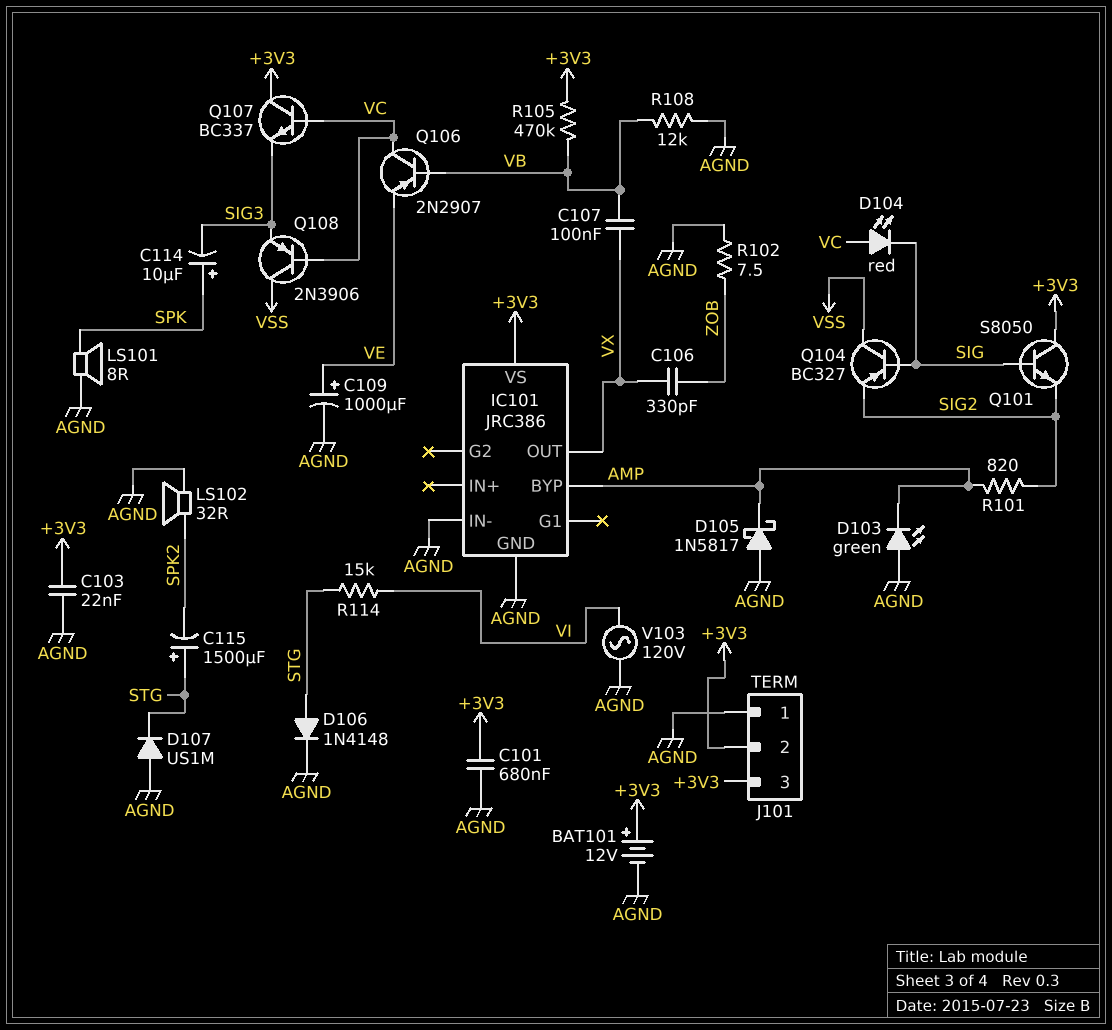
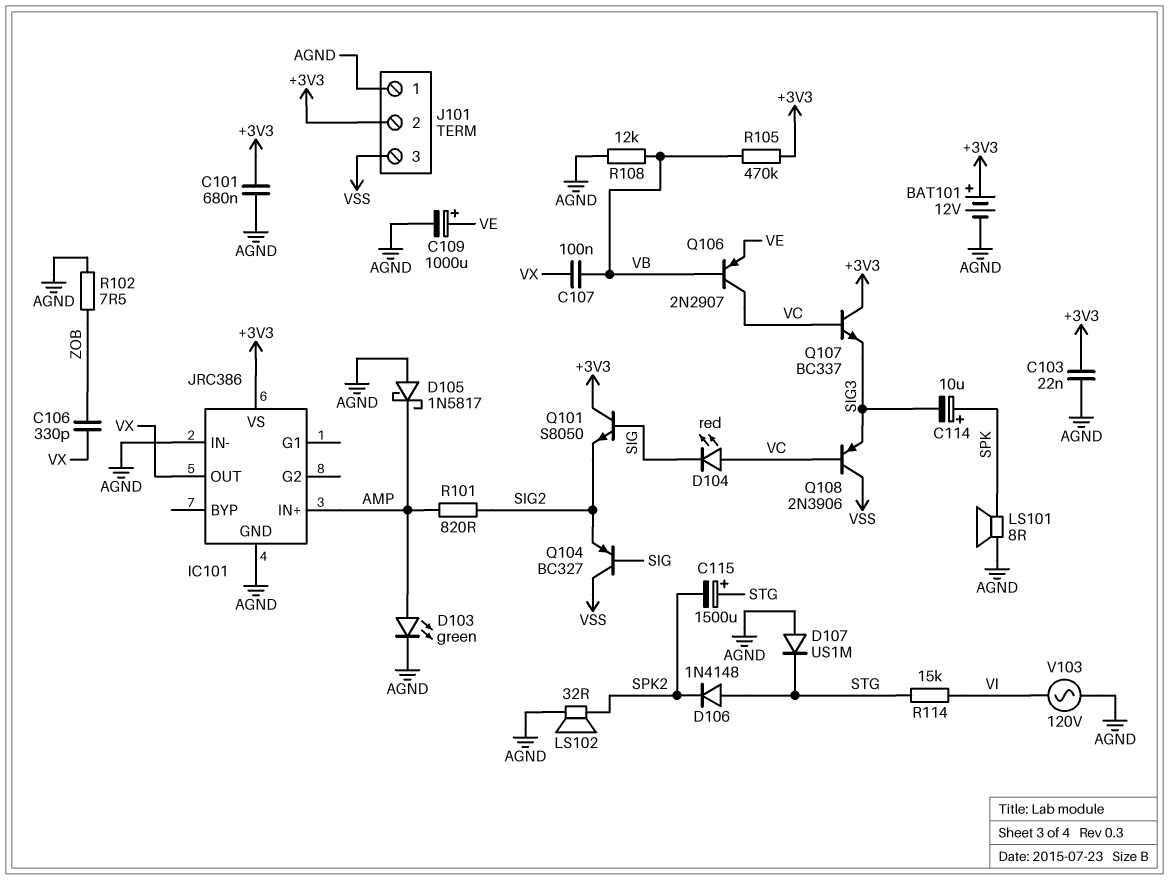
D103: LED green (A AGND, K AMP) -> LED green (A AMP, K AGND)
D106: diode 1N4148 (A STG, K AGND) -> diode 1N4148 (A STG, K SPK2)
IC101 pin BYP: AMP -> none
IC101 pin IN+: none -> AMP
J101 pin 3: +3V3 -> VSS

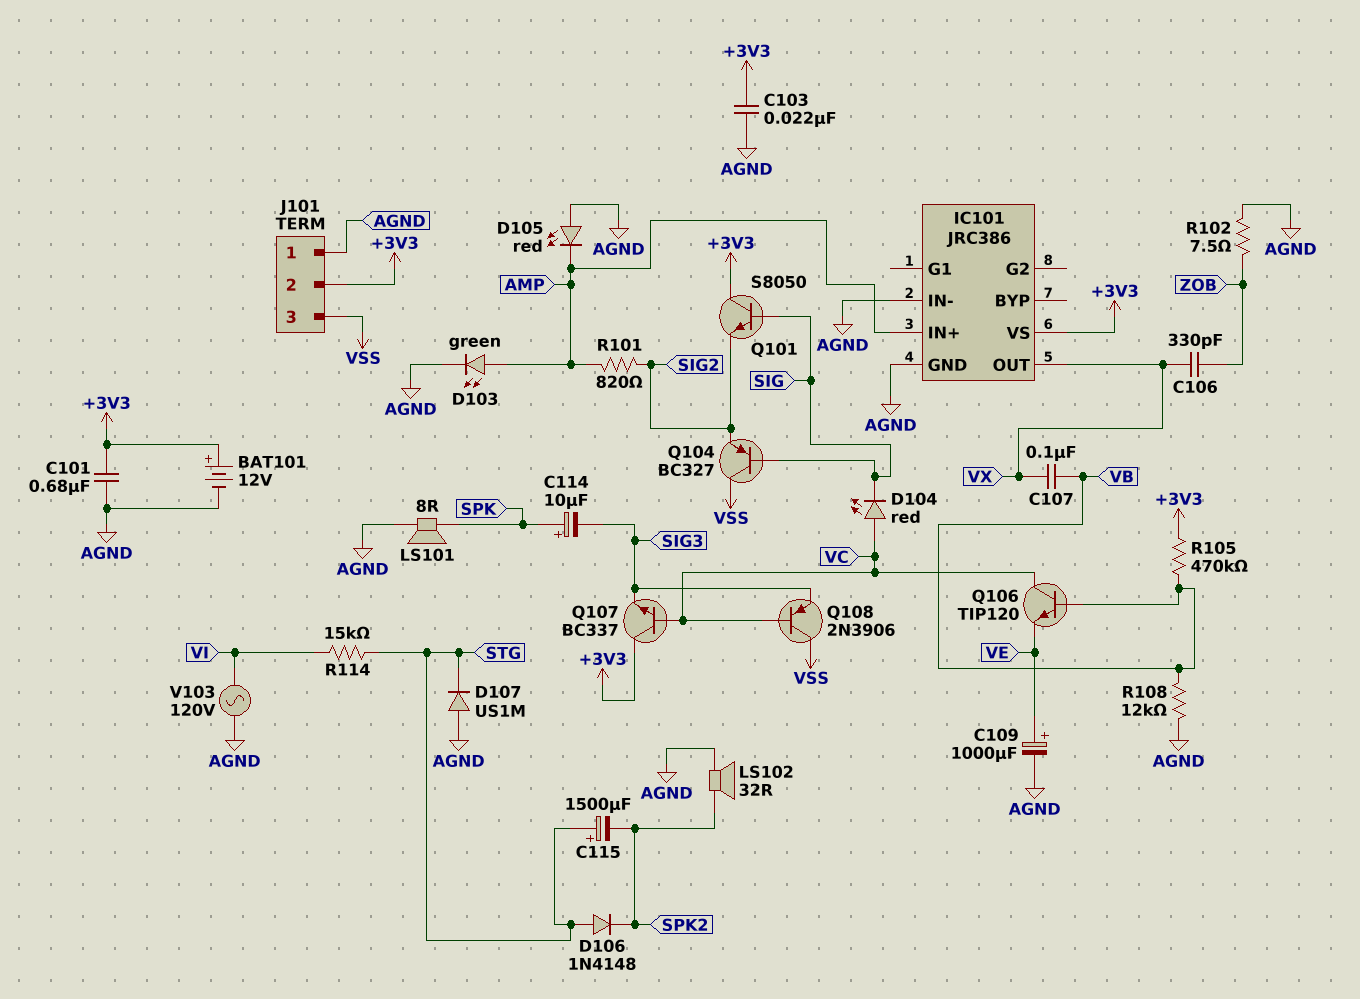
D105: schottky 1N5817 (A AGND, K AMP) -> LED red (A AGND, K AMP)
Q106: PNP 2N2907 (B VB, C VC, E VE) -> NPN TIP120 (B VB, C VC, E VE)

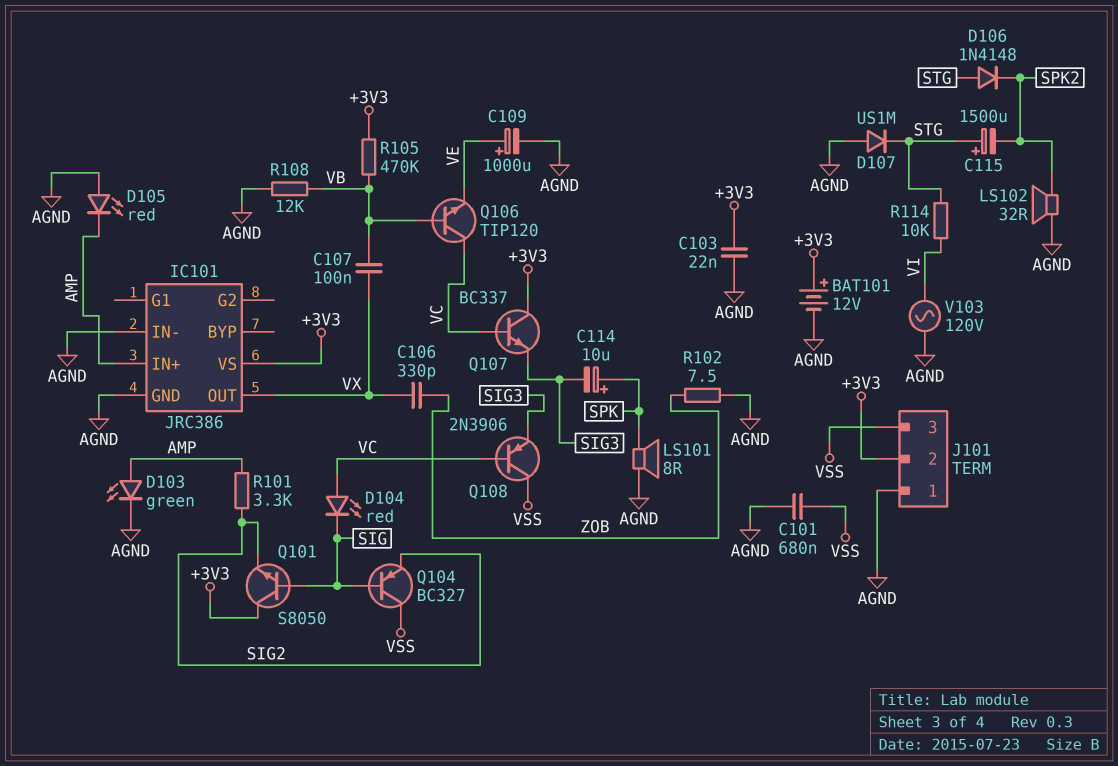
C101: 680nF (+3V3, AGND) -> 680nF (AGND, VSS)
R101: 820 (AMP, SIG2) -> 3.3k (AMP, SIG2)
R114: 15k (STG, VI) -> 10k (STG, VI)

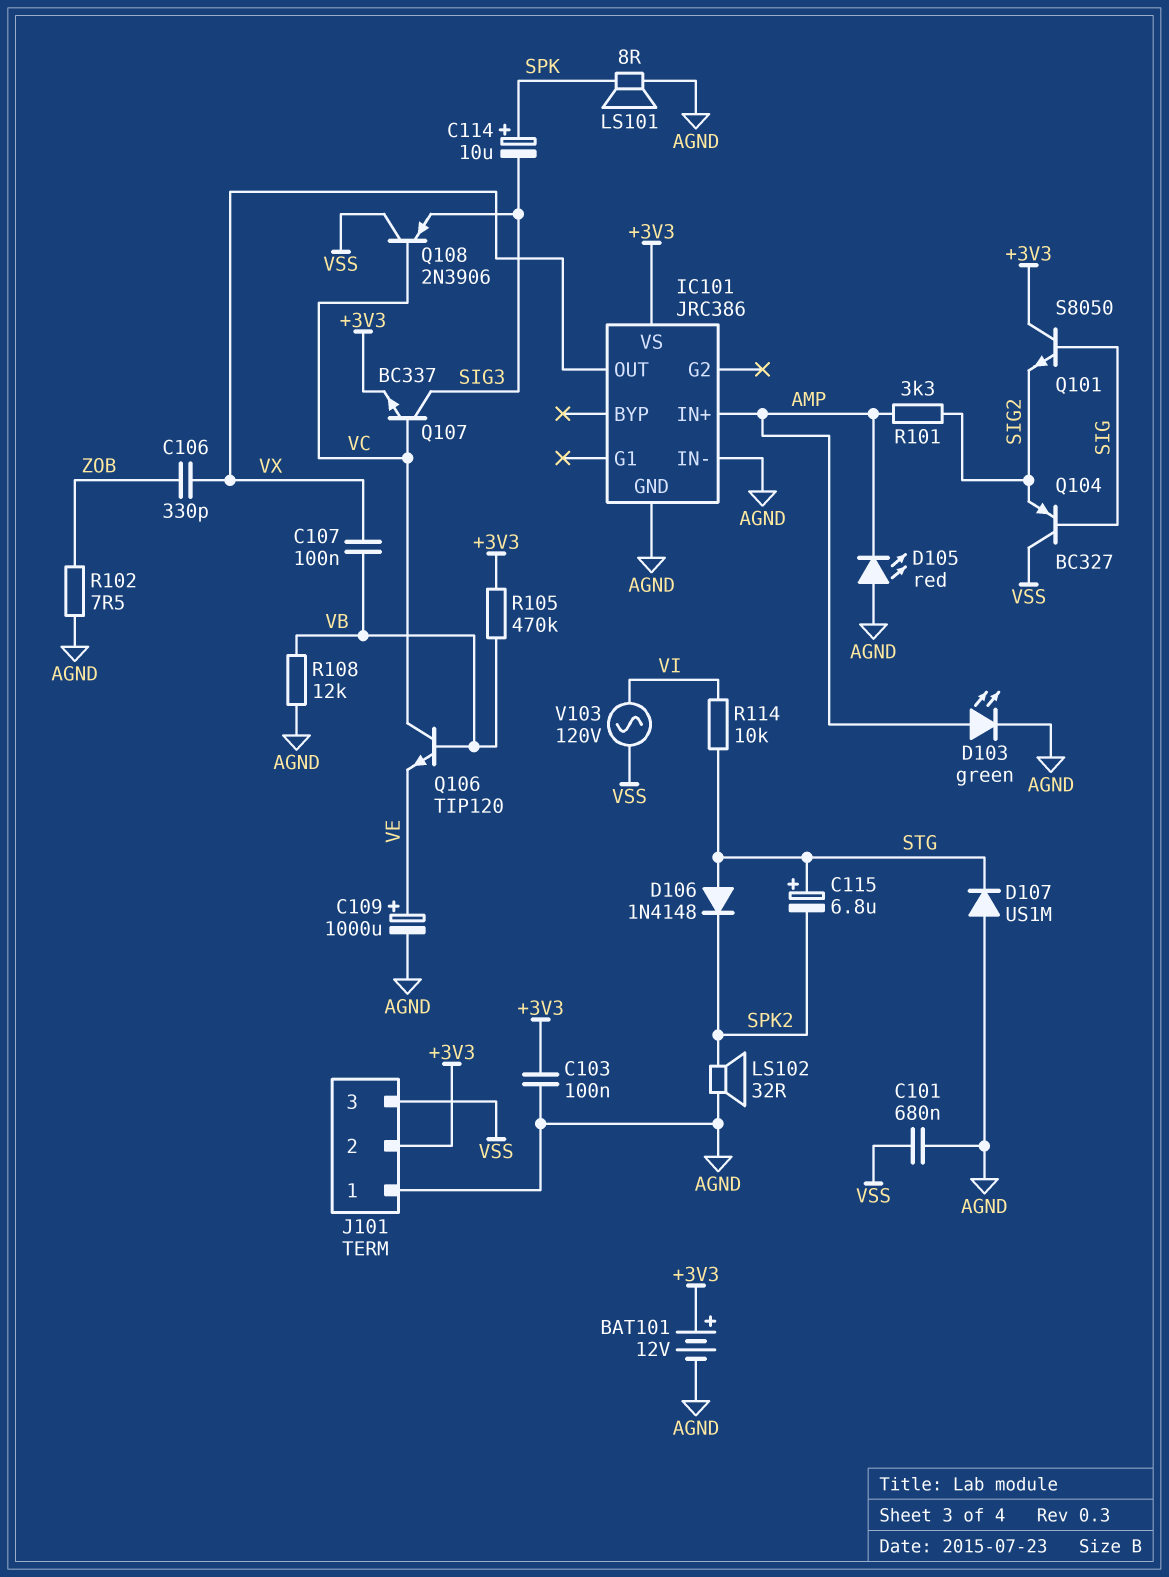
C103: 22nF (+3V3, AGND) -> 100nF (+3V3, AGND)
C115: 1500uF (plus STG, minus SPK2) -> 6.8uF (plus STG, minus SPK2)
D104: LED red (A VC, K SIG) -> none
Q107: NPN BC337 (B VC, C +3V3, E SIG3) -> NPN BC337 (B VC, C SIG3, E +3V3)
V103: AC 120V (AGND, VI) -> AC 120V (VI, VSS)

